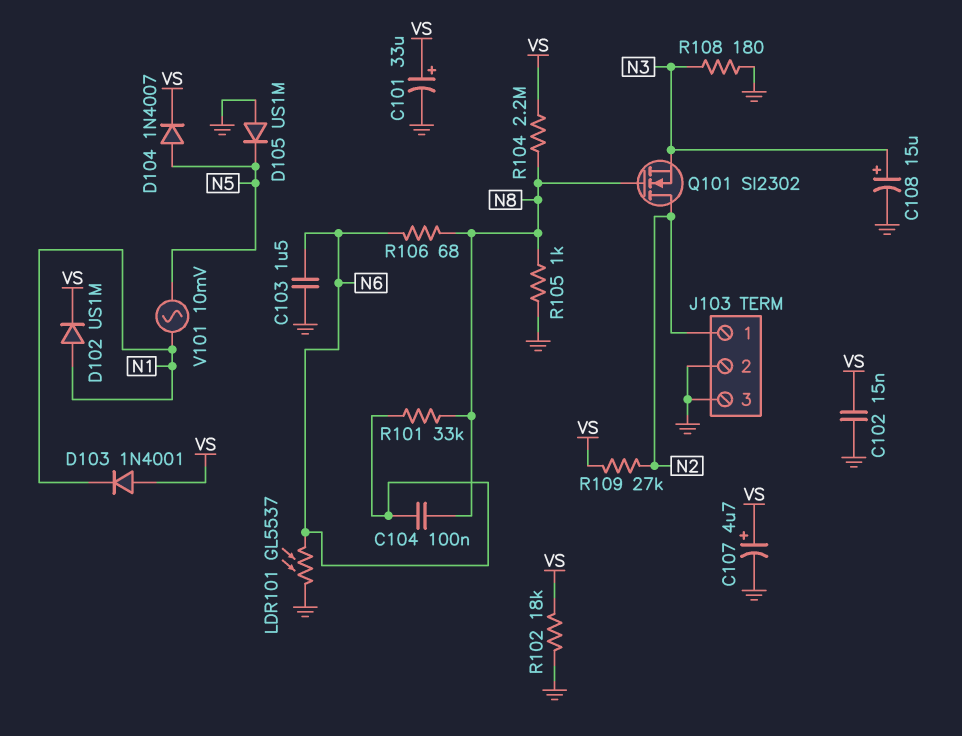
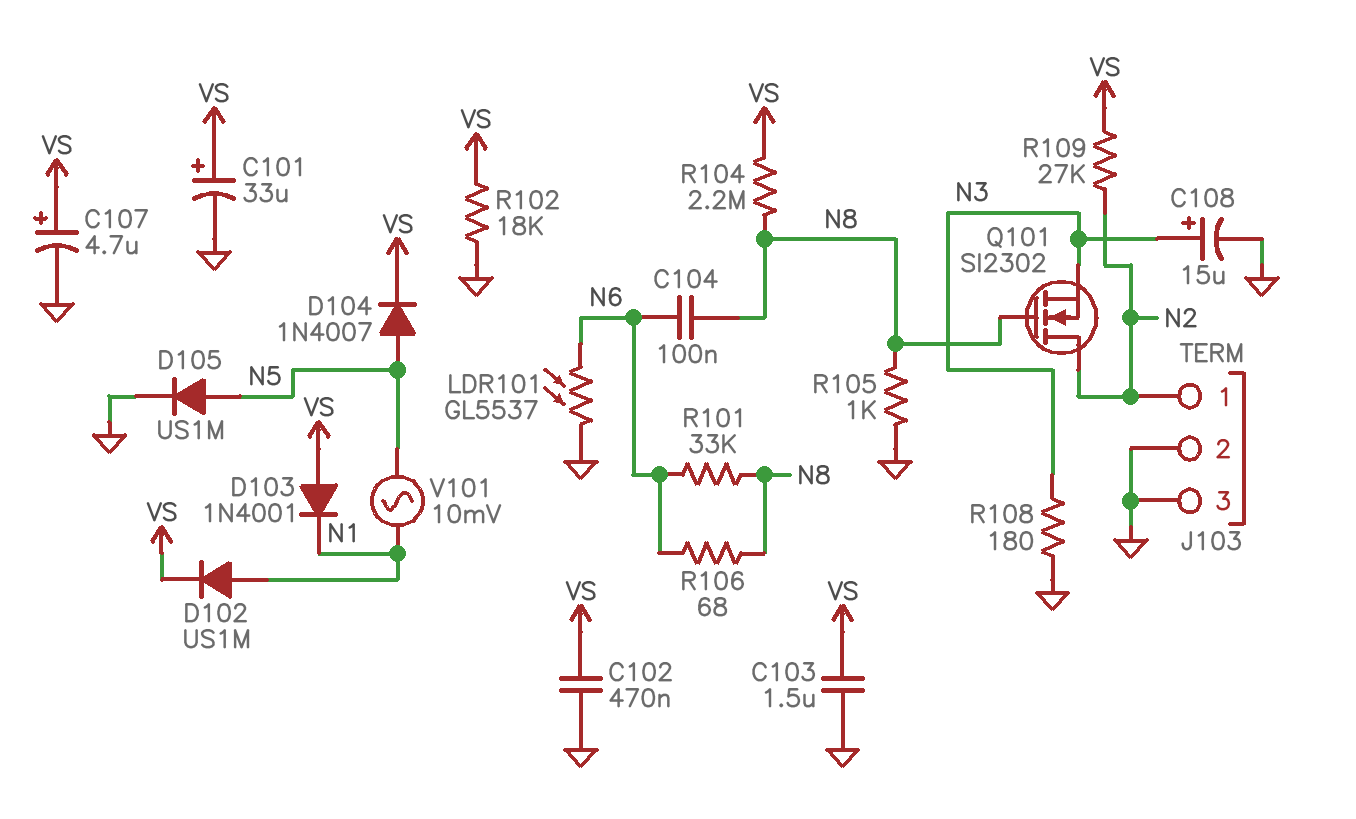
C102: 15nF (GND, VS) -> 470nF (GND, VS)
C103: 1.5uF (GND, N6) -> 1.5uF (GND, VS)
D105: diode US1M (A GND, K N5) -> diode US1M (A N5, K GND)

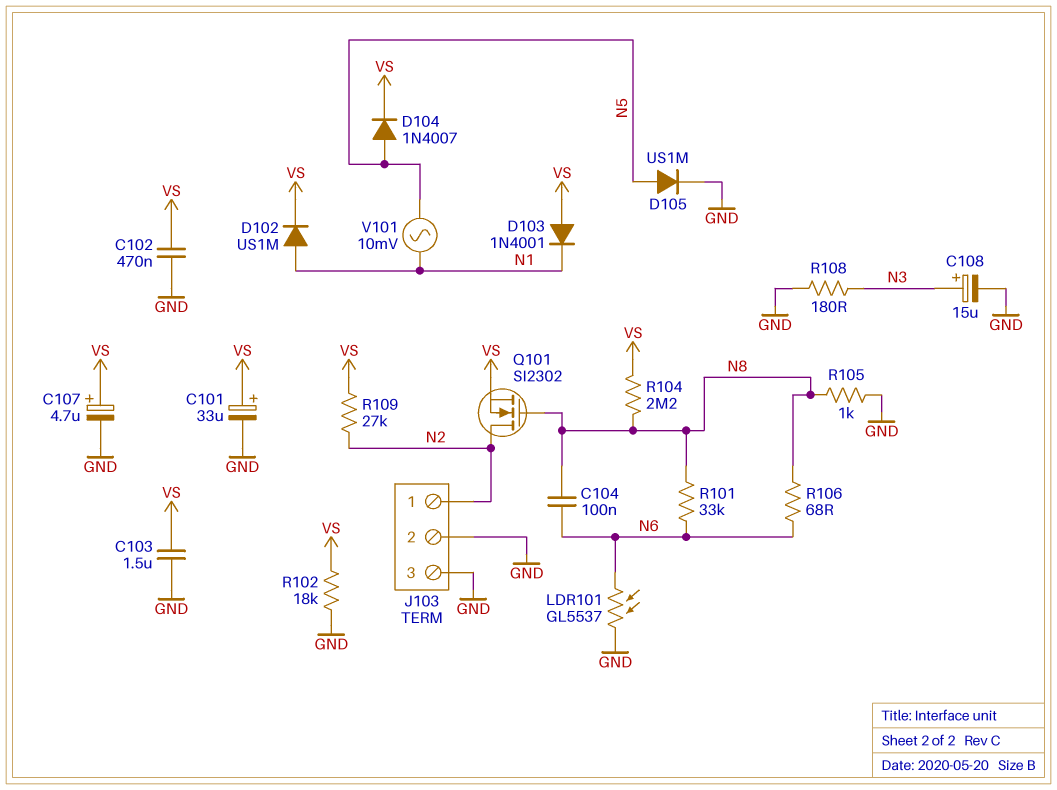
Q101: NMOS SI2302 (G N8, D N2, S N3) -> NMOS SI2302 (G N8, D N2, S VS)

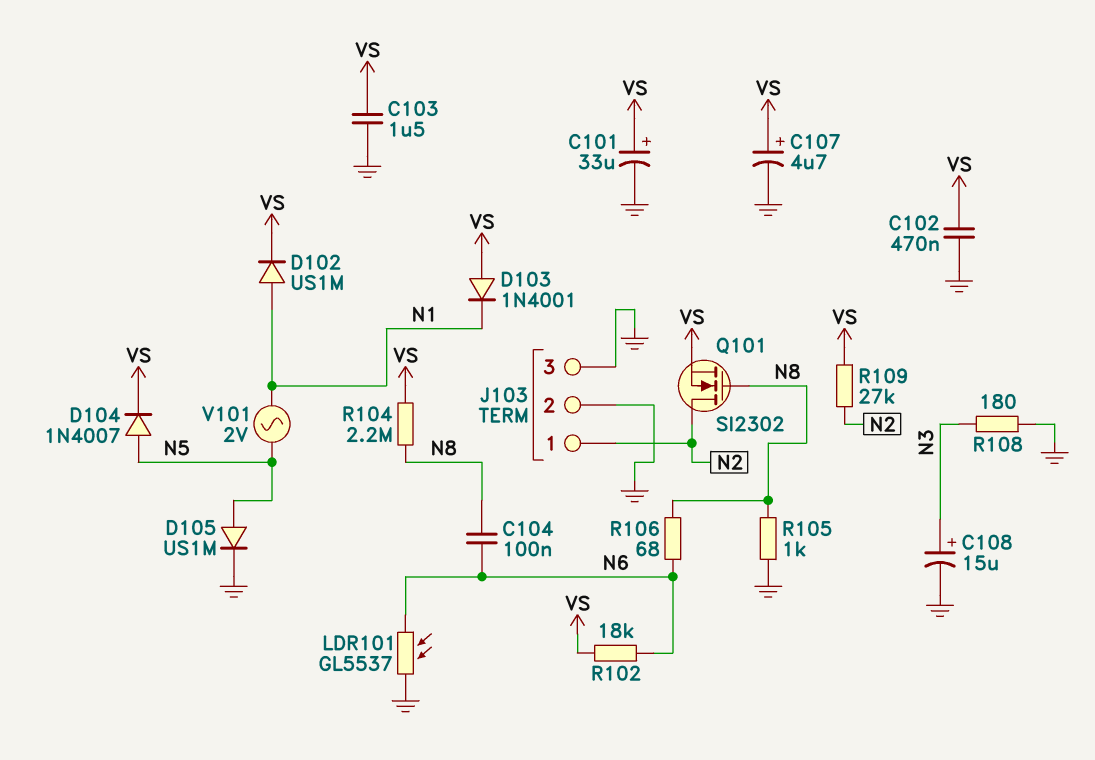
R101: 33k (N6, N8) -> none
R102: 18k (GND, VS) -> 18k (N6, VS)
V101: AC 10mV (N1, N5) -> AC 2V (N1, N5)

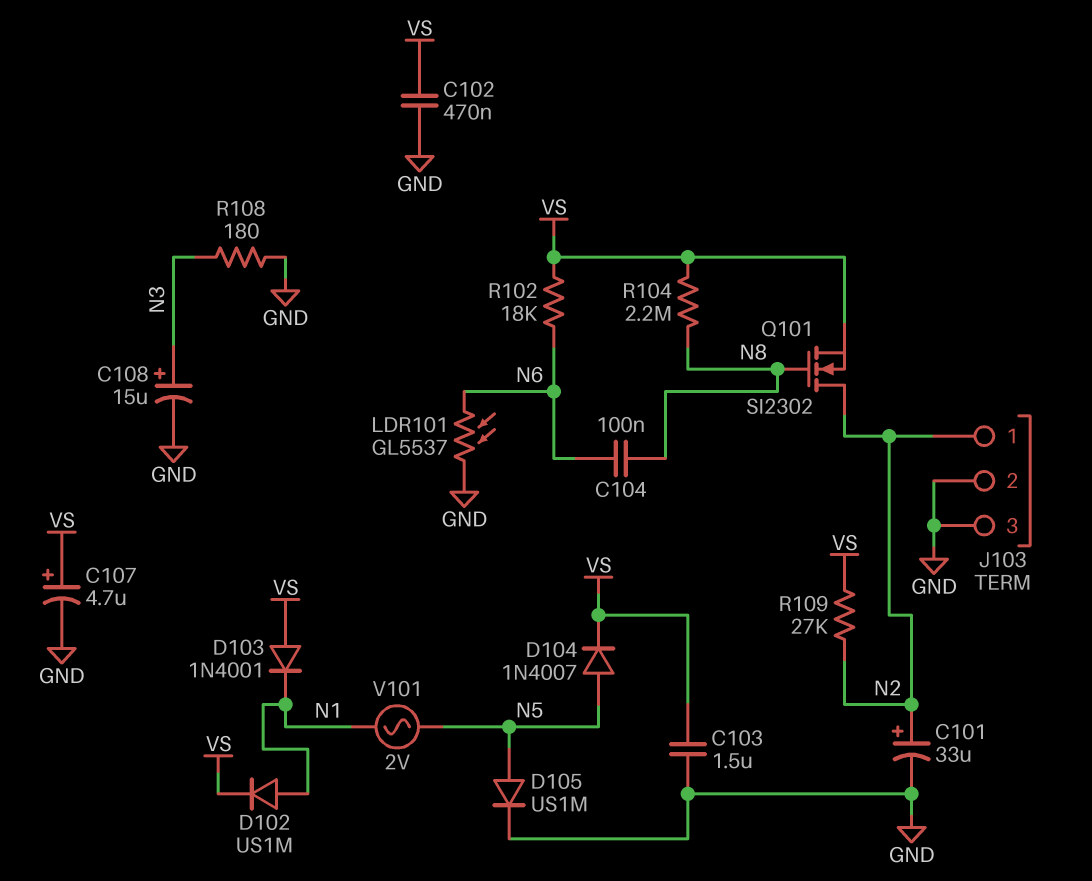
C101: 33uF (plus VS, minus GND) -> 33uF (plus N2, minus GND)
R105: 1k (GND, N8) -> none
R106: 68 (N6, N8) -> none

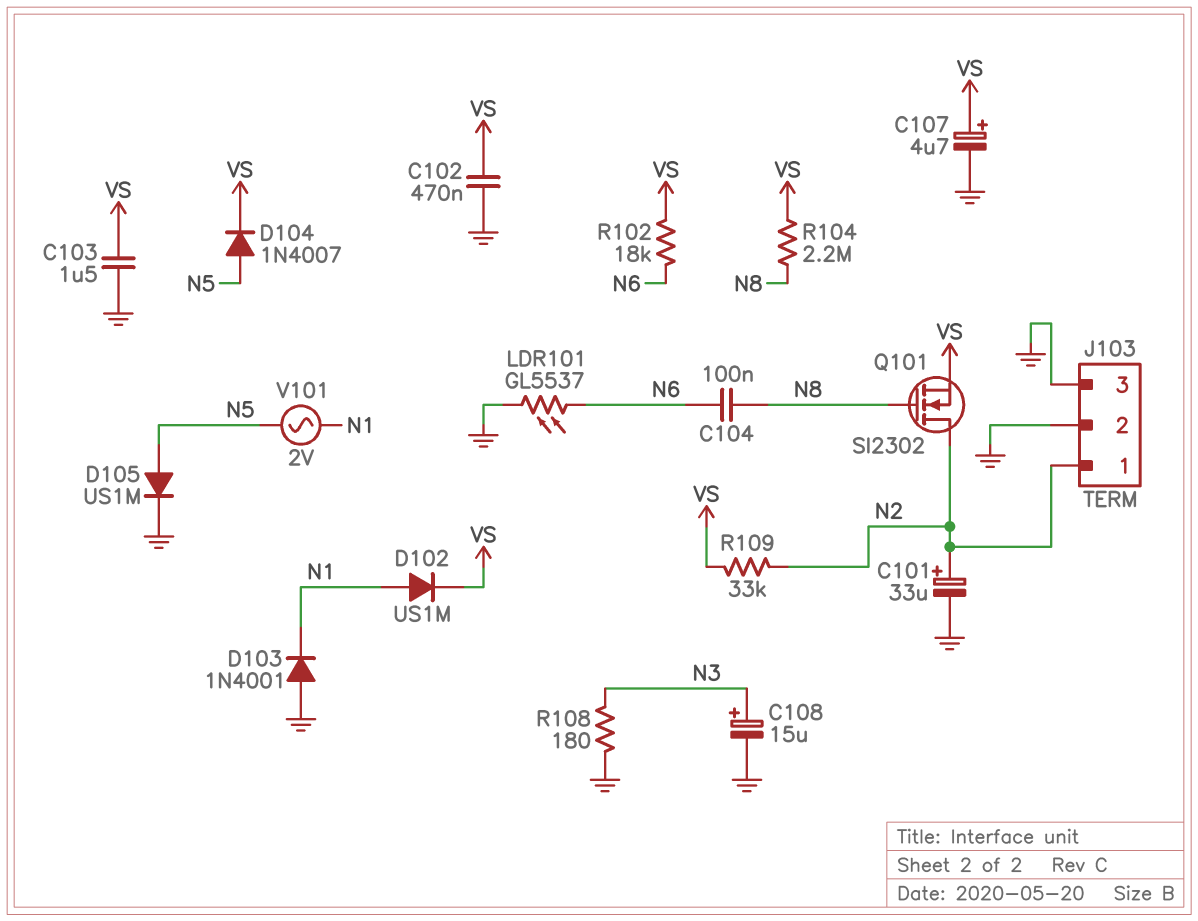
D103: diode 1N4001 (A VS, K N1) -> diode 1N4001 (A GND, K N1)
R109: 27k (N2, VS) -> 33k (N2, VS)

